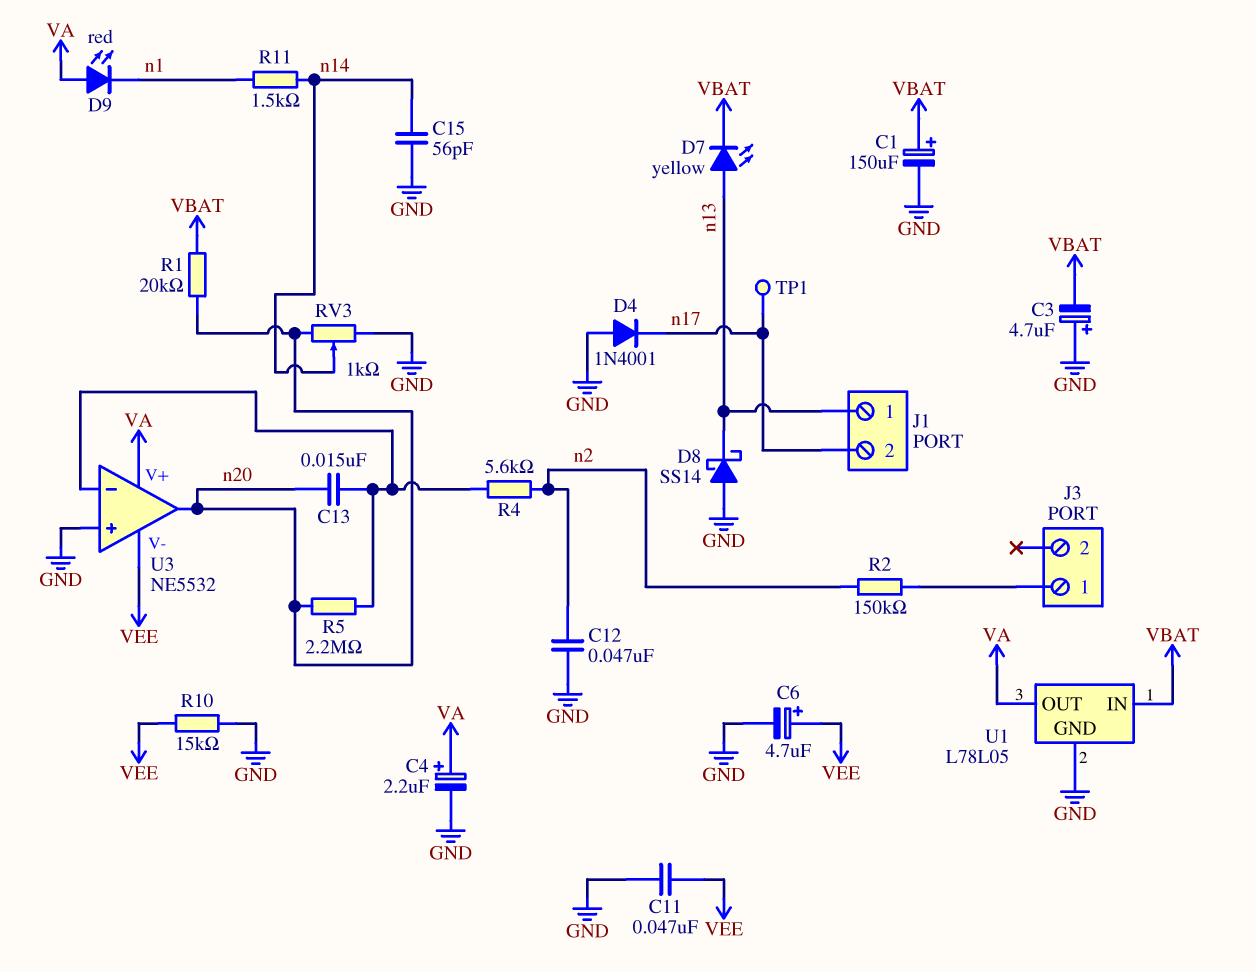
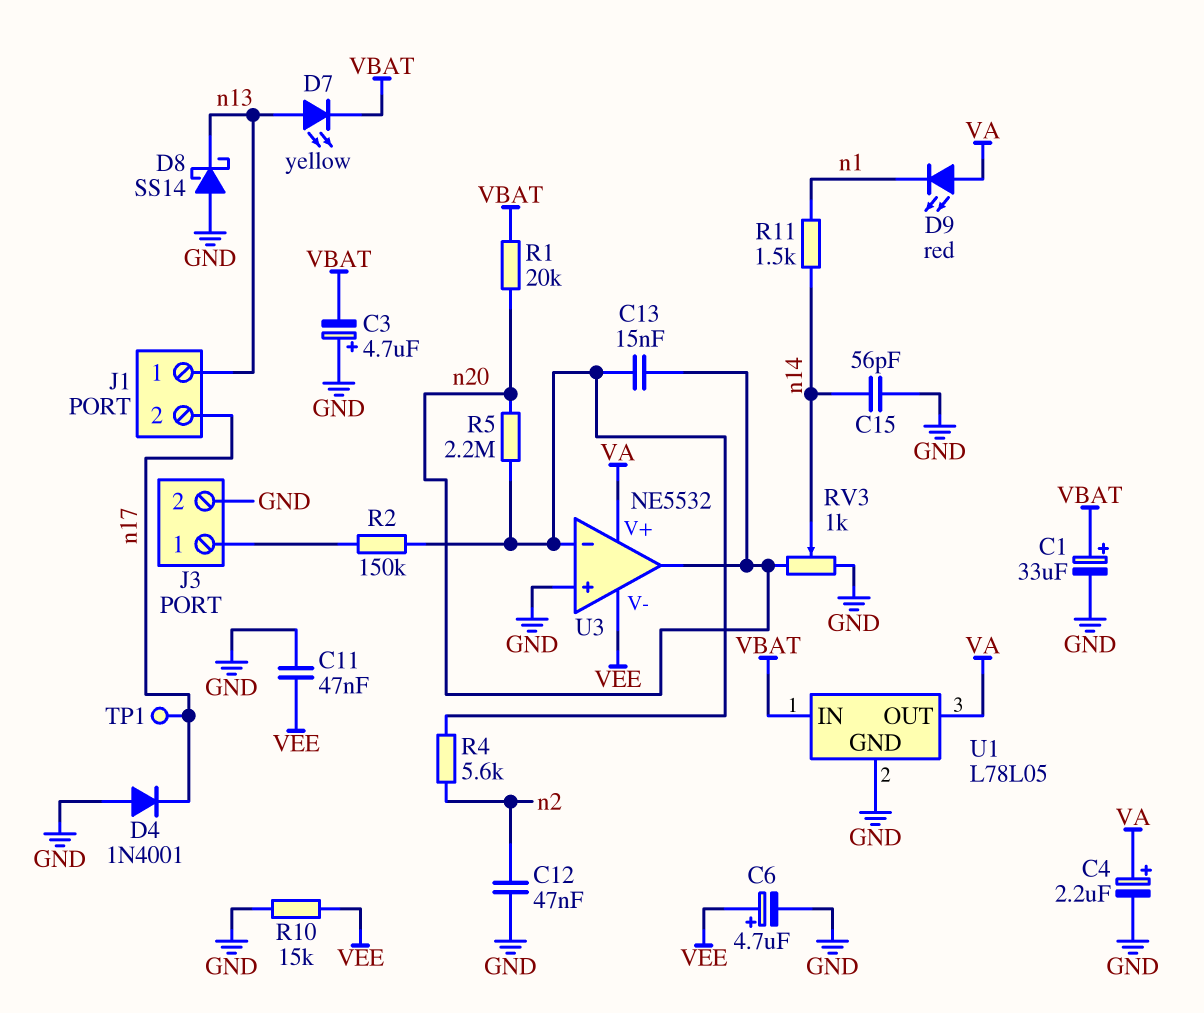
C1: 150uF (plus VBAT, minus GND) -> 33uF (plus VBAT, minus GND)
J3 pin 2: none -> GND
R2: 150k (J3/1, n2) -> 150k (J3/1, U3/in-)

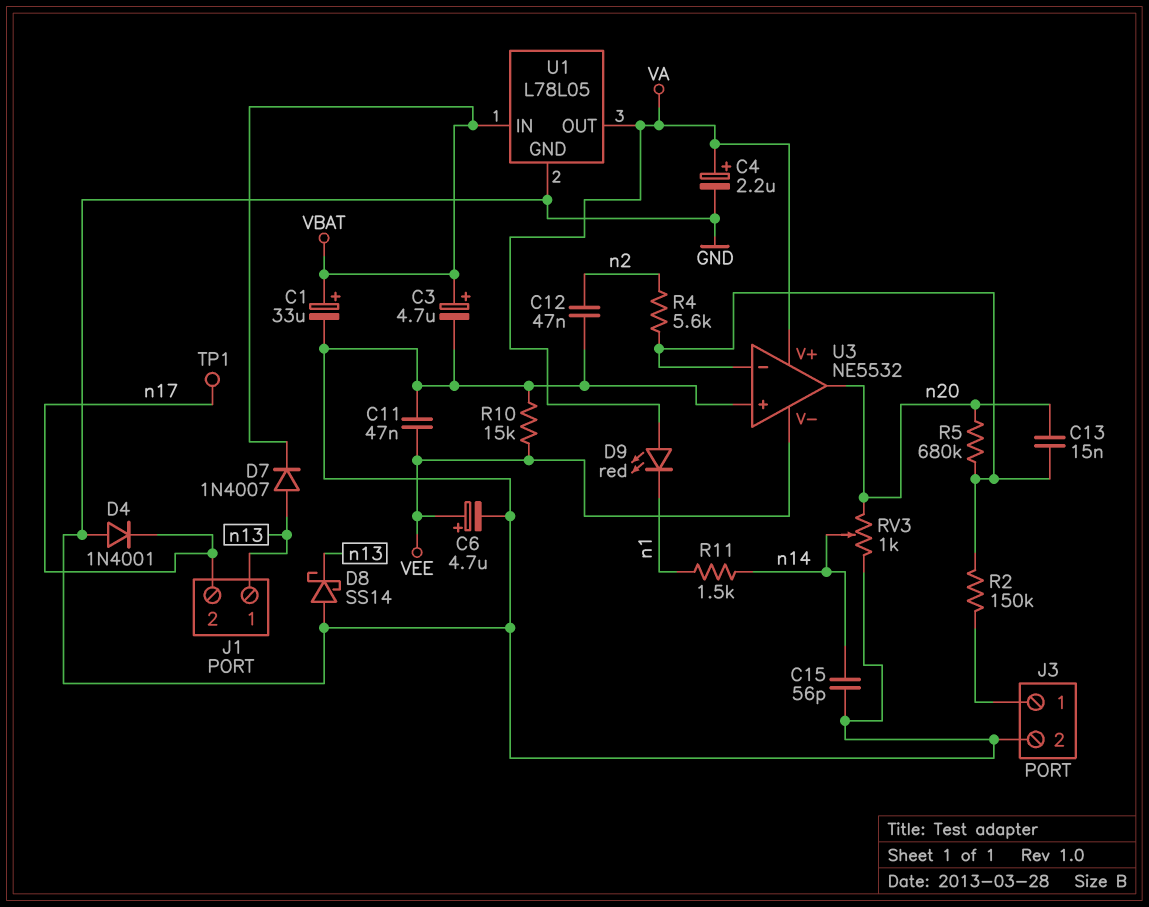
C3: 4.7uF (plus GND, minus VBAT) -> 4.7uF (plus VBAT, minus GND)
D7: LED yellow (A n13, K VBAT) -> diode 1N4007 (A n13, K VBAT)
R1: 20k (VBAT, n20) -> none
R5: 2.2M (U3/in-, n20) -> 680k (U3/in-, n20)

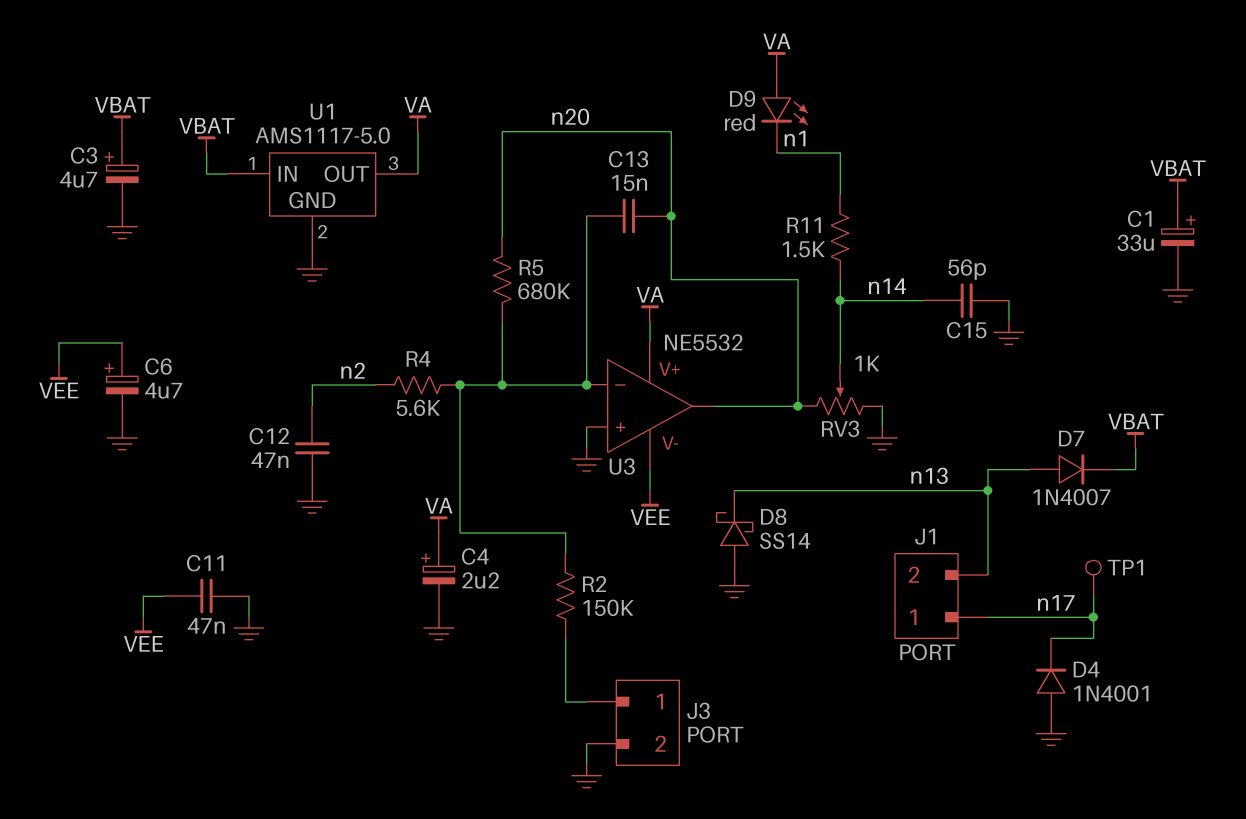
J1 pin 1: n13 -> n17
J1 pin 2: n17 -> n13
R10: 15k (GND, VEE) -> none
U1: L78L05 -> AMS1117-5.0

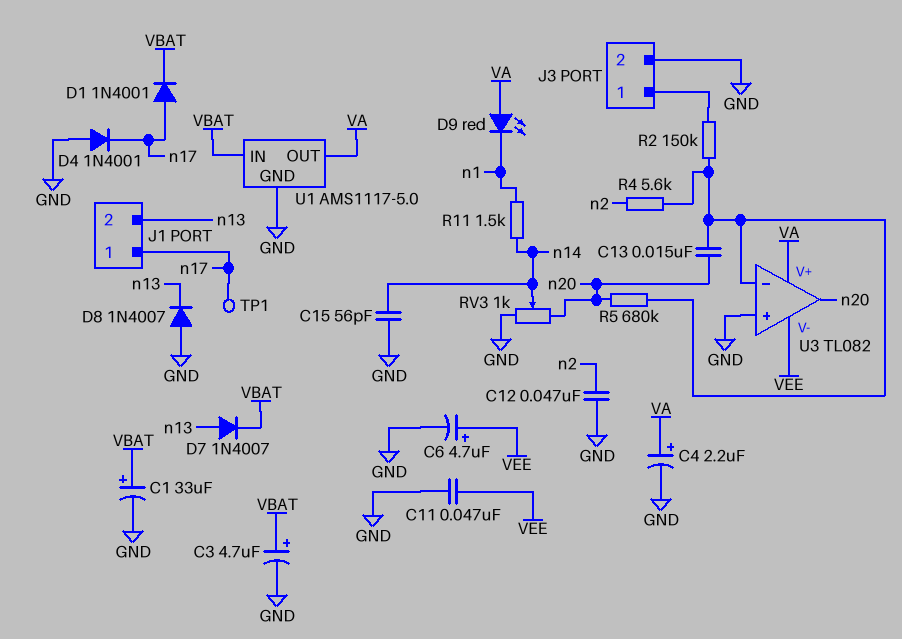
D1: none -> diode 1N4001 (A n17, K VBAT)
D8: schottky SS14 (A GND, K n13) -> diode 1N4007 (A GND, K n13)
U3: NE5532 -> TL082

